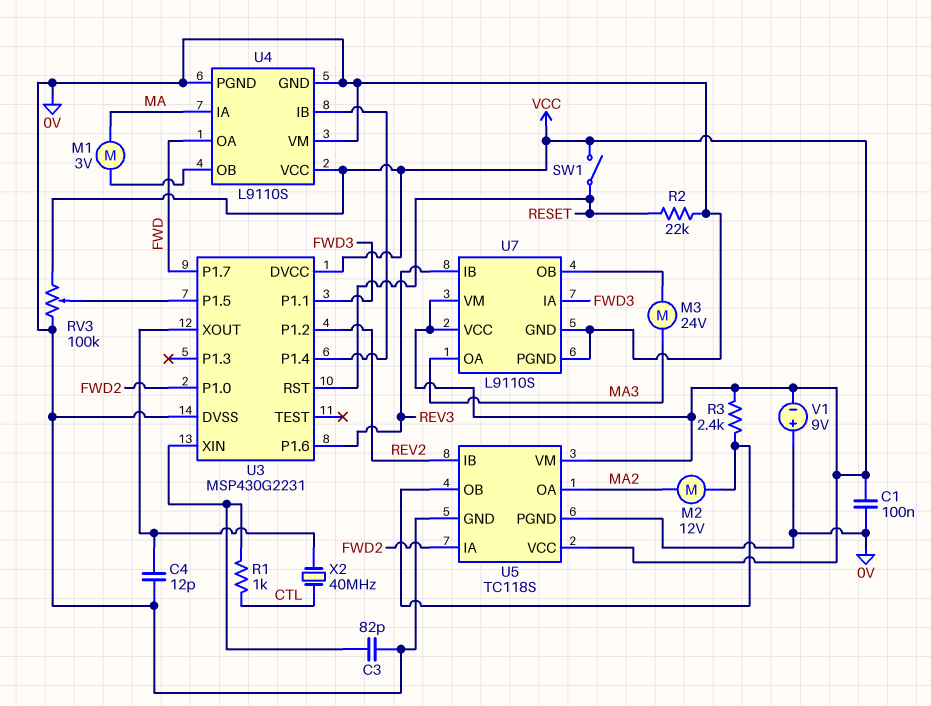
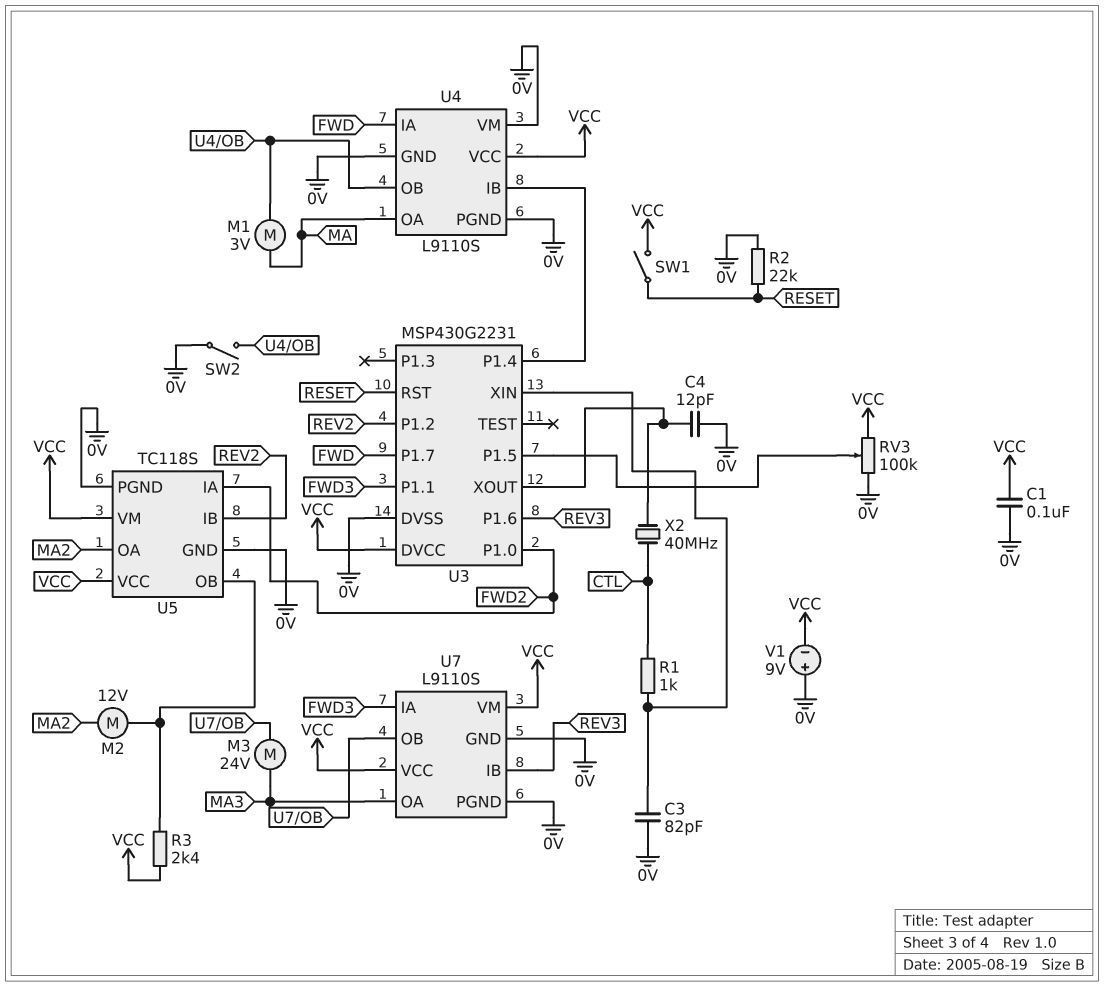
SW2: none -> switch (0V, U4/OB)
U4 pin IA: MA -> FWD
U4 pin OA: FWD -> MA

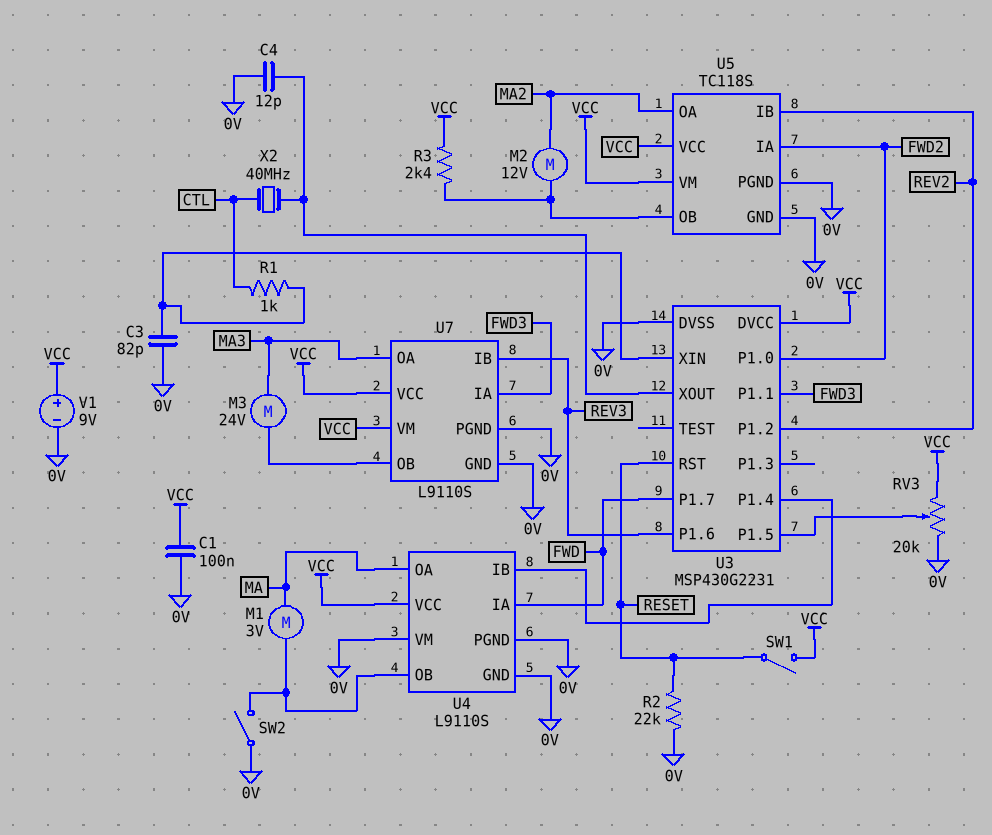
RV3: 100k (0V, VCC, wiper U3/P1.5) -> 20k (0V, VCC, wiper U3/P1.5)
V1: 9V (plus 0V, minus VCC) -> 9V (plus VCC, minus 0V)

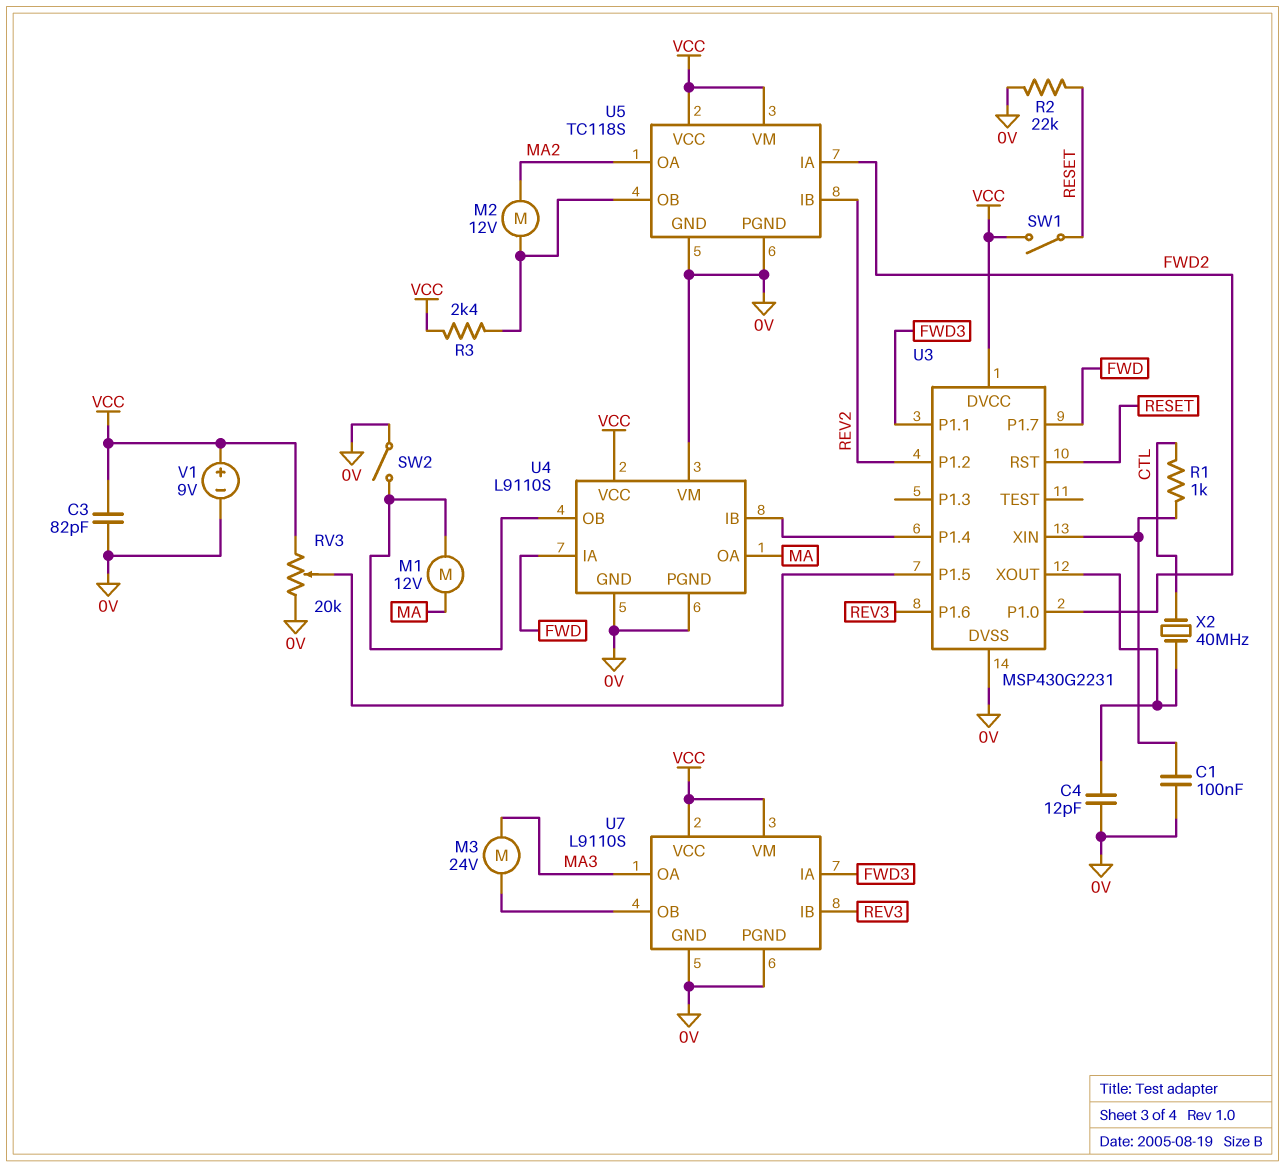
C1: 100nF (0V, VCC) -> 100nF (0V, U3/XIN)
C3: 82pF (0V, U3/XIN) -> 82pF (0V, VCC)
M1: motor 3V (MA, U4/OB) -> motor 12V (MA, U4/OB)

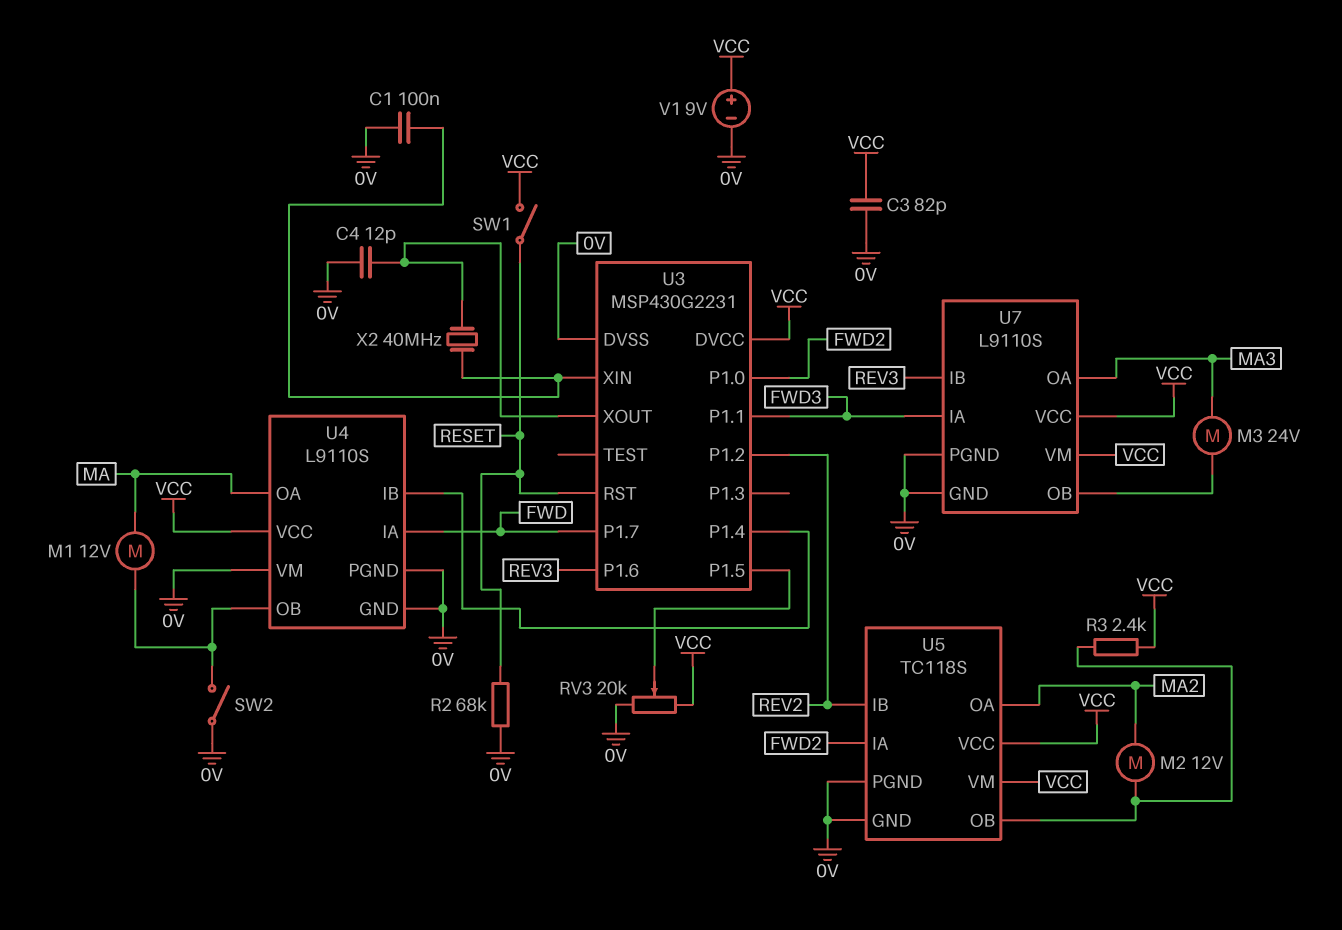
R1: 1k (CTL, U3/XIN) -> none
R2: 22k (0V, RESET) -> 68k (0V, RESET)
X2: 40MHz (CTL, U3/XOUT) -> 40MHz (U3/XIN, U3/XOUT)

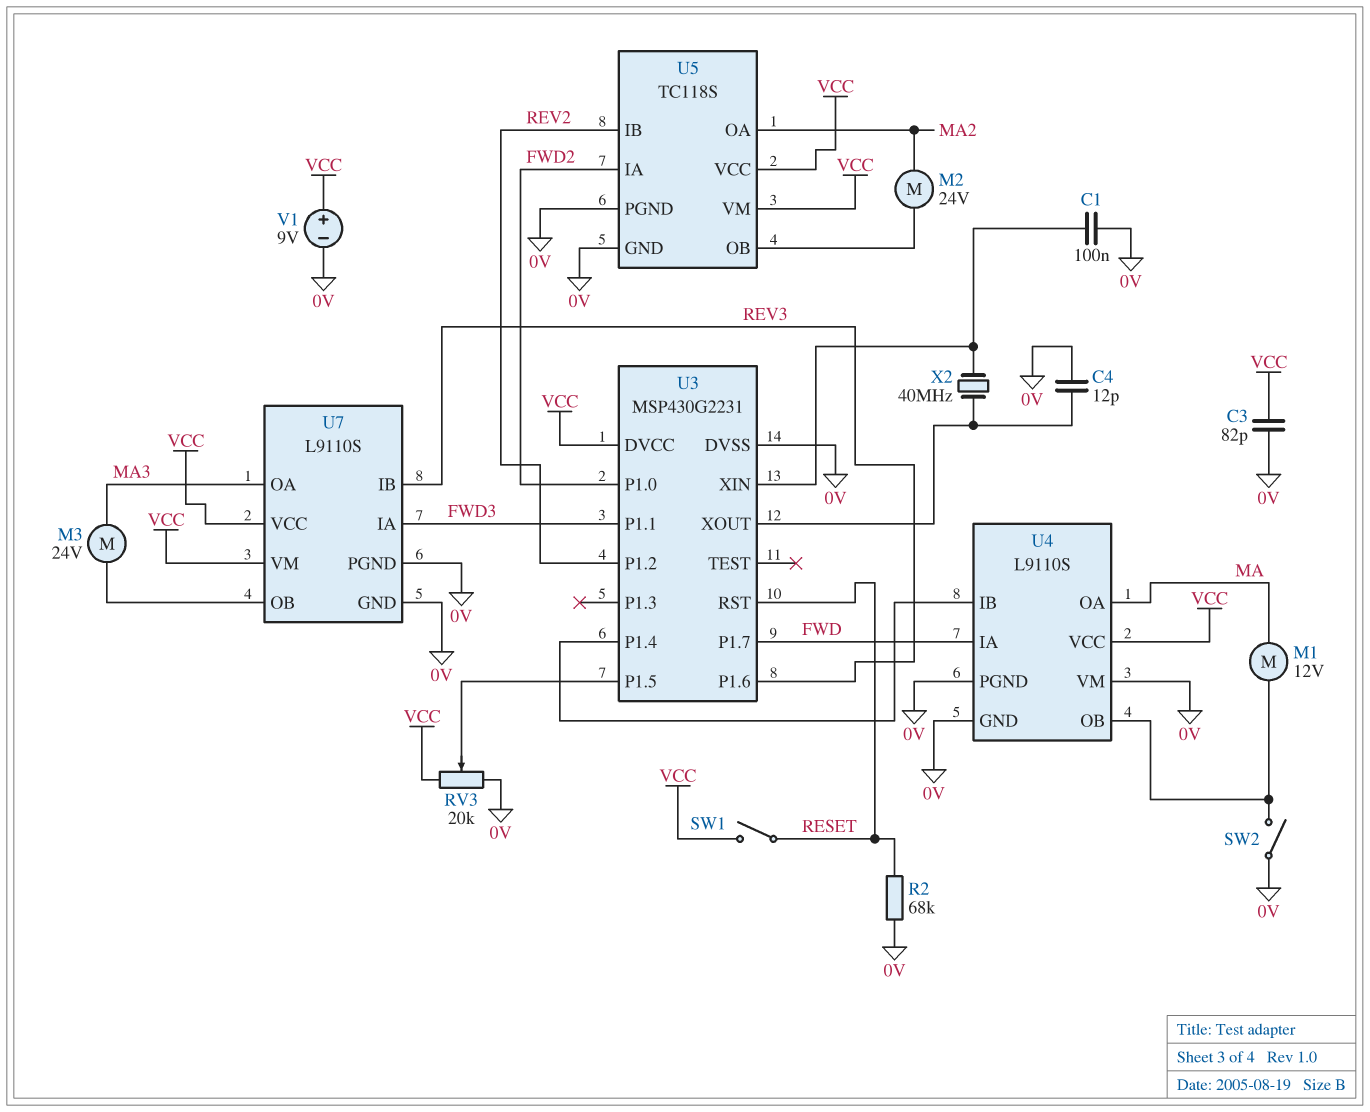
M2: motor 12V (MA2, U5/OB) -> motor 24V (MA2, U5/OB)
R3: 2.4k (U5/OB, VCC) -> none

